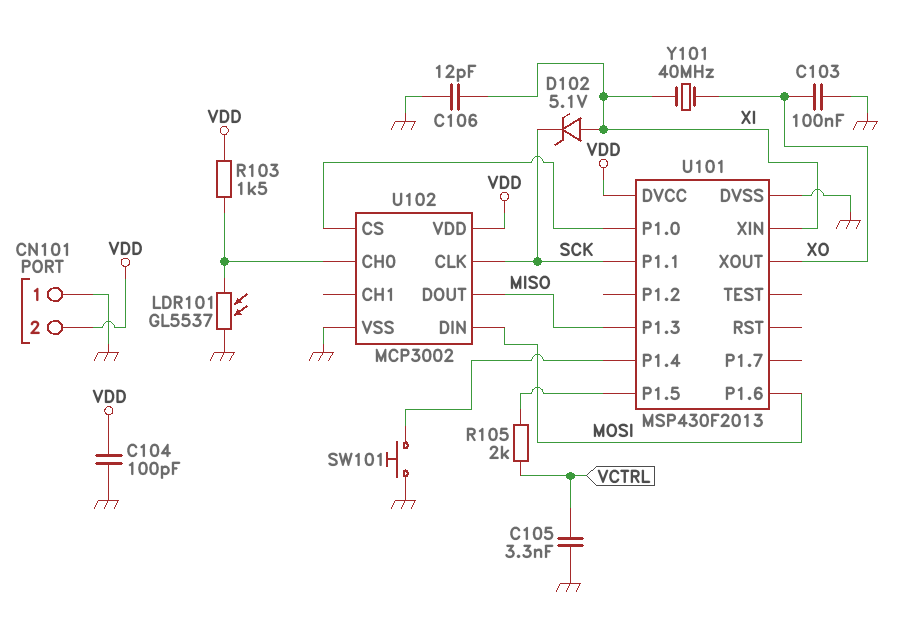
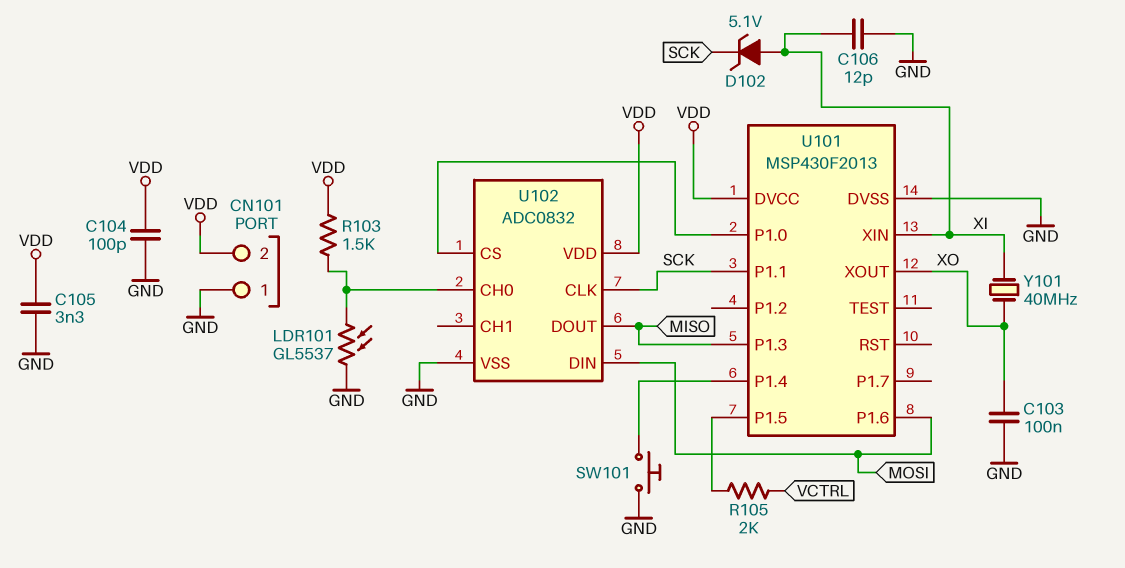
C105: 3.3nF (GND, VCTRL) -> 3.3nF (GND, VDD)
U102: MCP3002 -> ADC0832

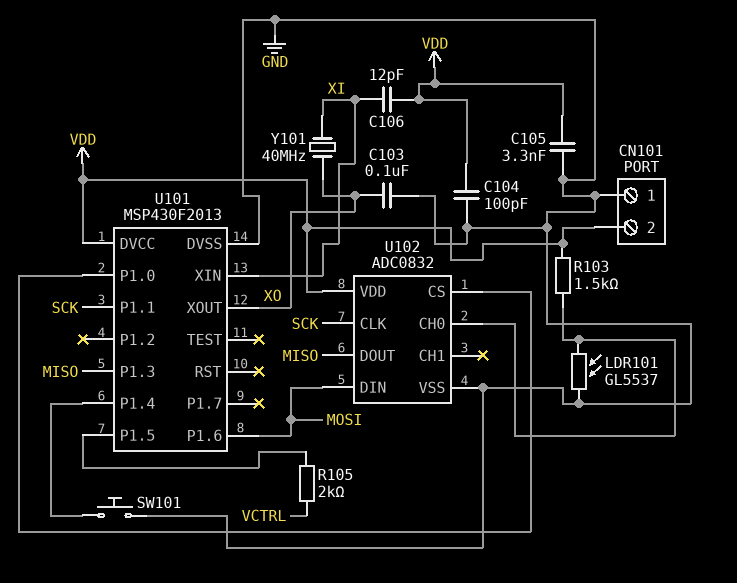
C106: 12pF (GND, XI) -> 12pF (VDD, XI)
D102: zener 5.1V (A XI, K SCK) -> none

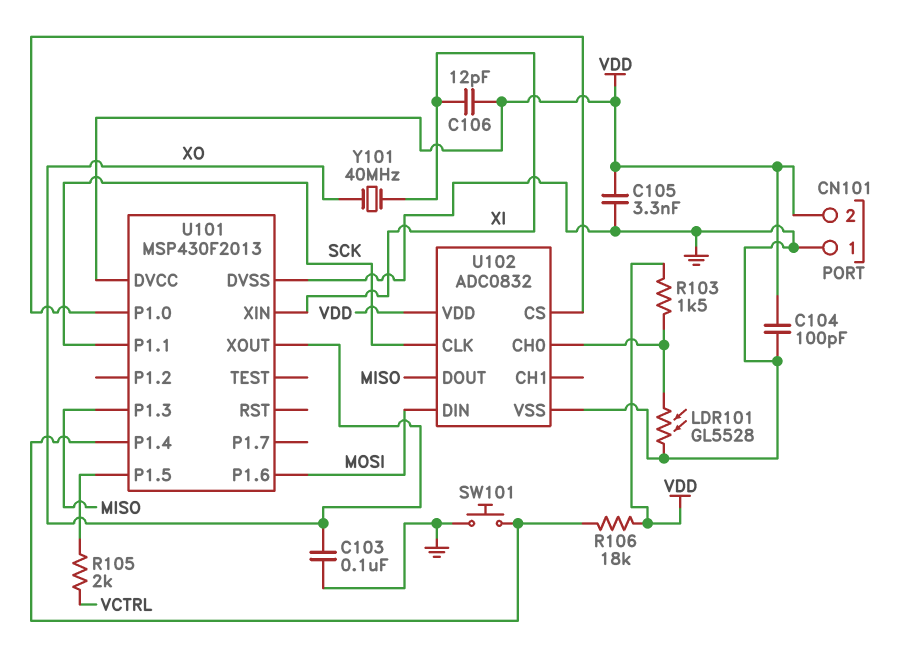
LDR101: GL5537 (GND, U102/CH0) -> GL5528 (GND, U102/CH0)
R106: none -> 18k (U101/P1.4, VDD)

